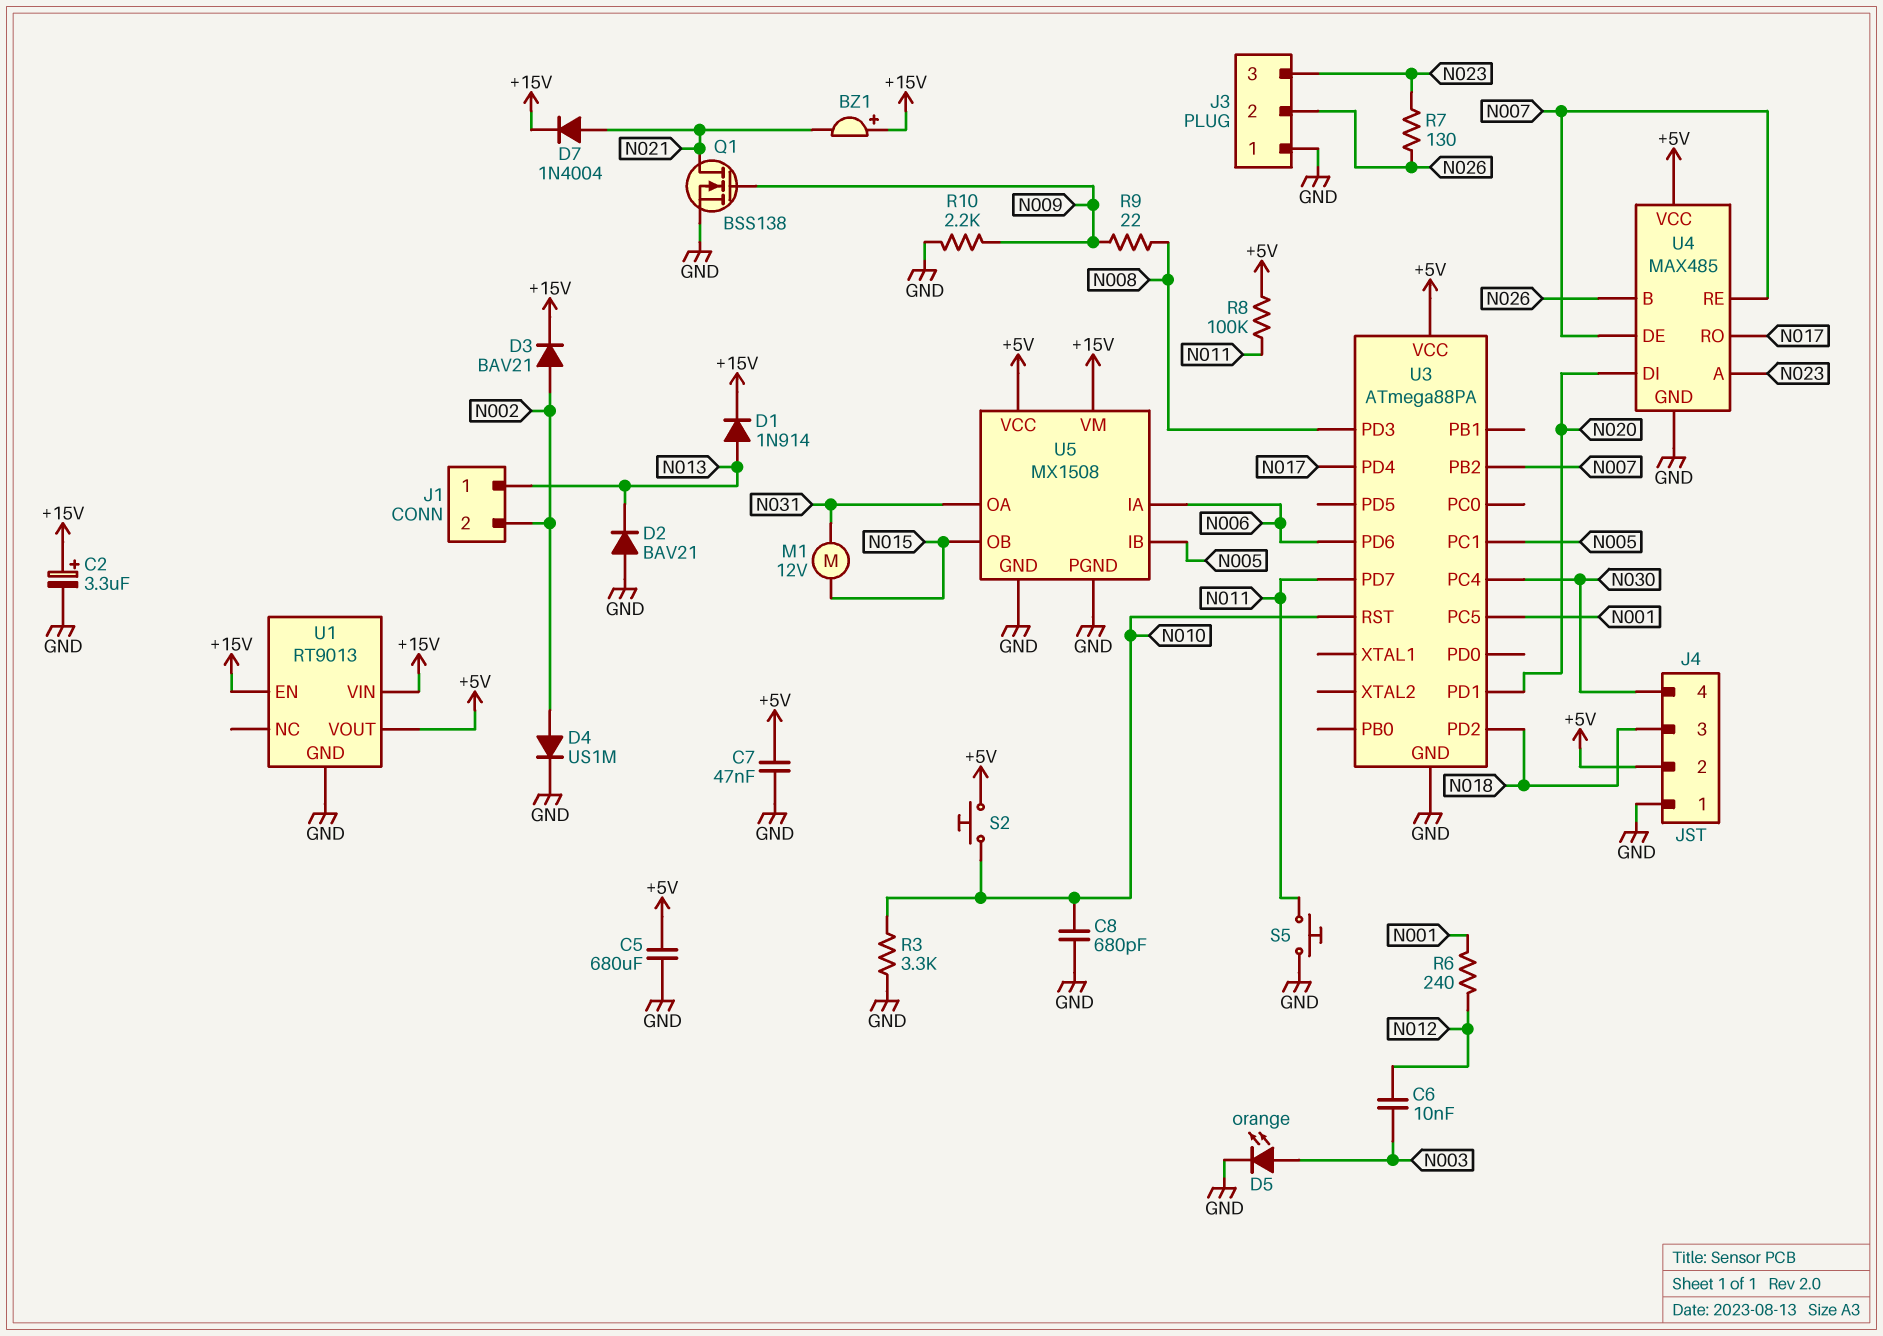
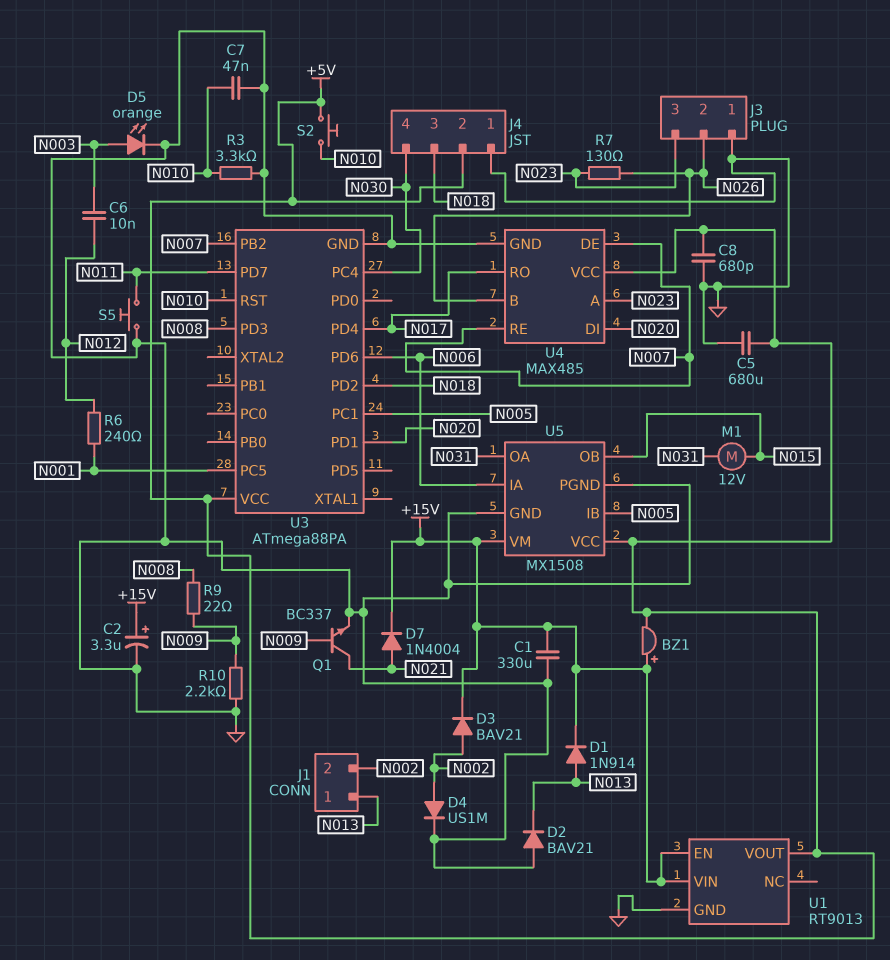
BZ1: buzzer (plus +15V, minus N021) -> buzzer (plus +15V, minus +5V)
C1: none -> 330uF (+15V, GND)
C7: 47nF (+5V, GND) -> 47nF (GND, N010)
C8: 680pF (GND, N010) -> 680pF (+5V, GND)
Q1: NMOS BSS138 (G N009, D N021, S GND) -> NPN BC337 (B N009, C N021, E GND)
R8: 100k (+5V, N011) -> none

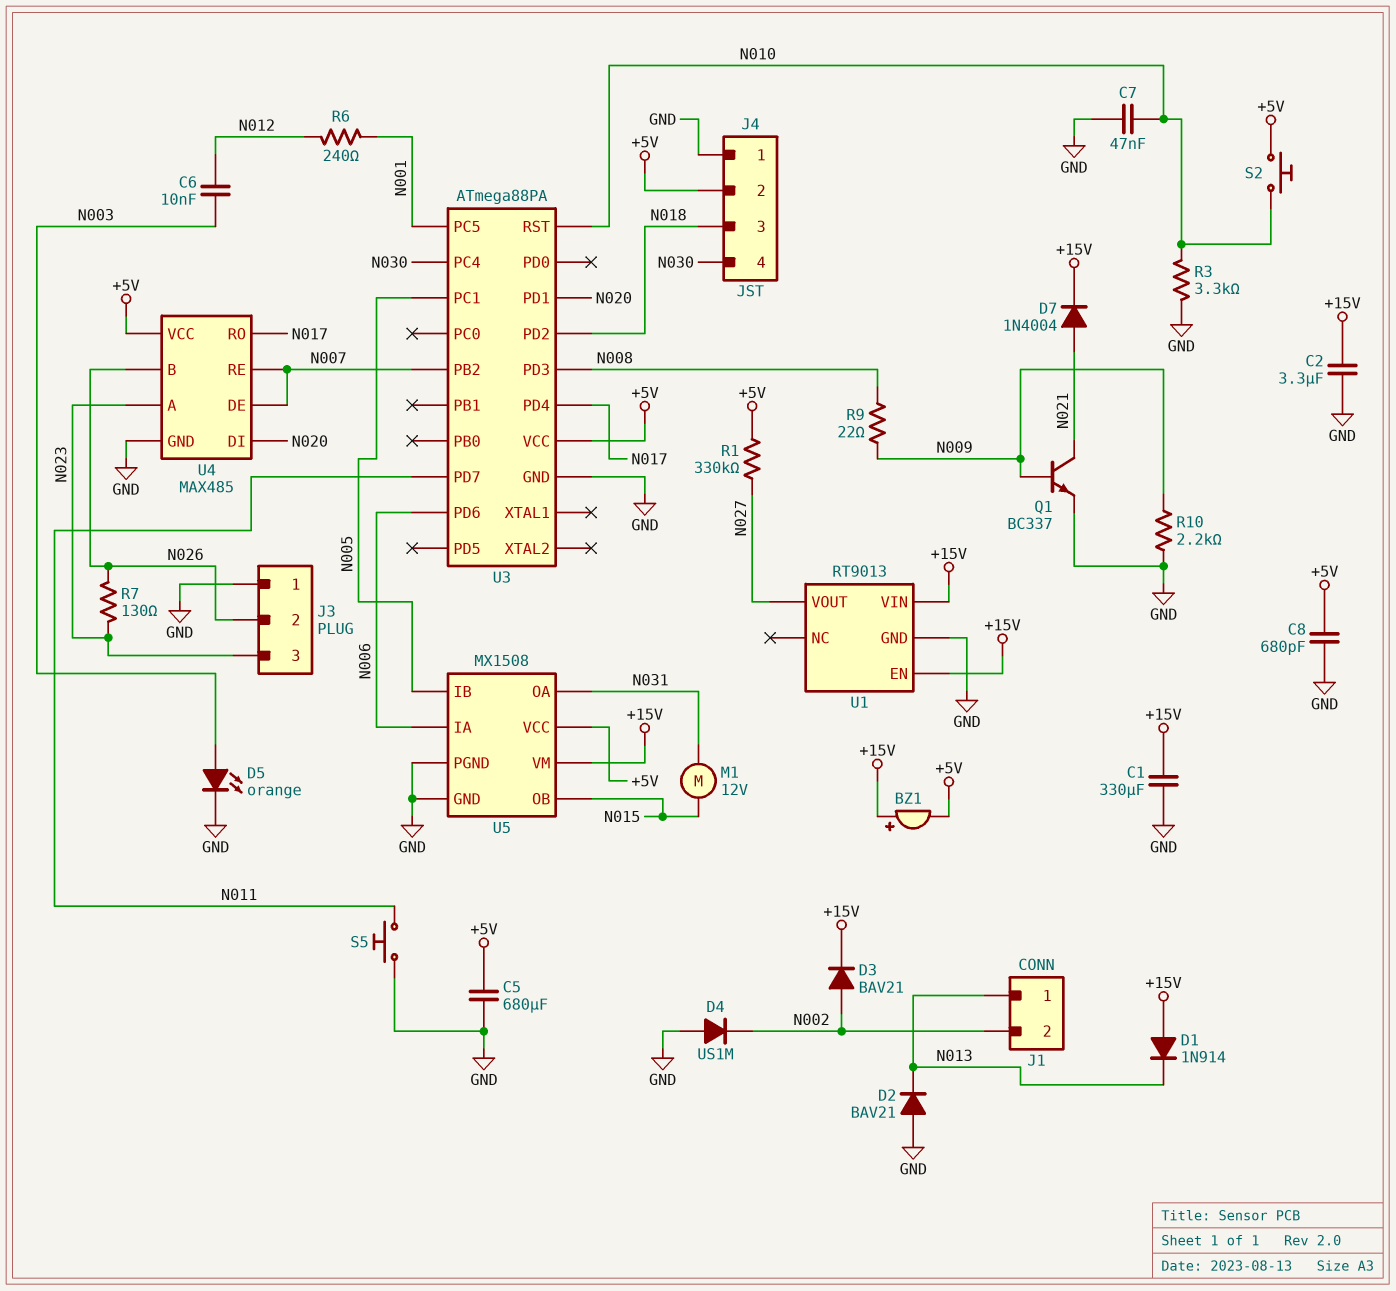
C2: 3.3uF (plus +15V, minus GND) -> 3.3uF (+15V, GND)
D1: diode 1N914 (A N013, K +15V) -> diode 1N914 (A +15V, K N013)
D4: diode US1M (A N002, K GND) -> diode US1M (A GND, K N002)
R1: none -> 330k (+5V, N027)
U1 pin VOUT: +5V -> N027

